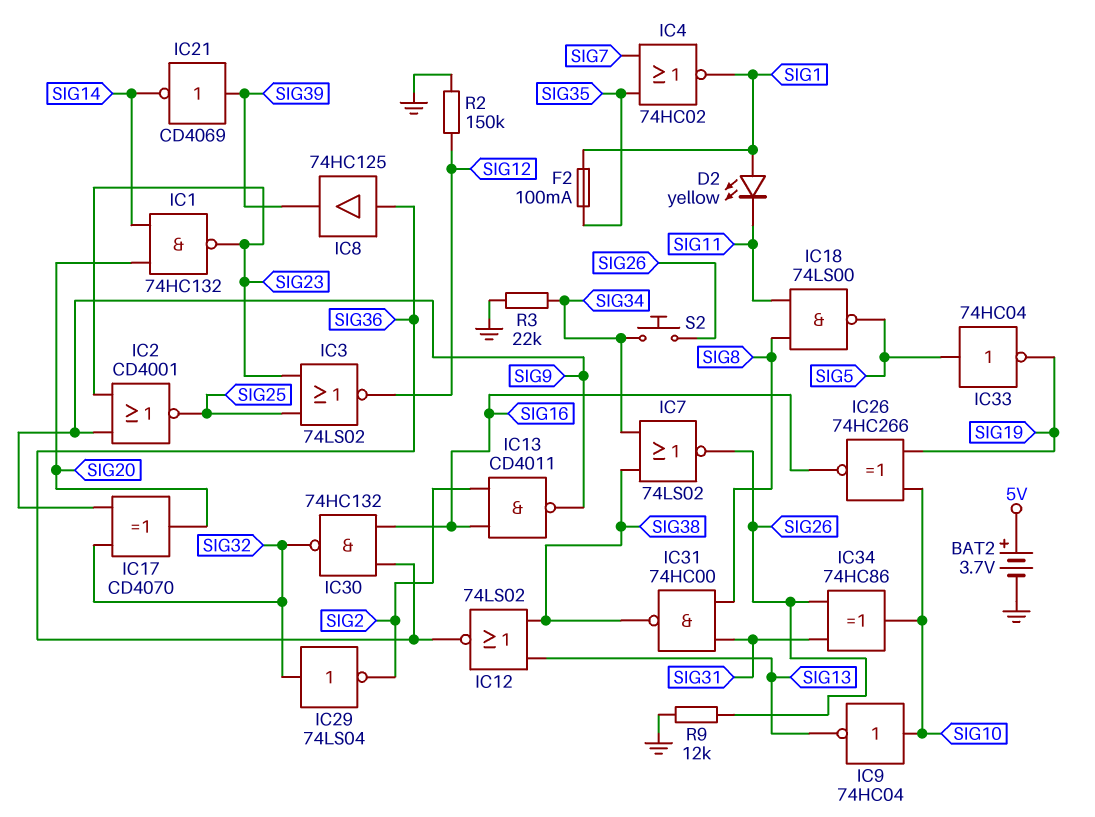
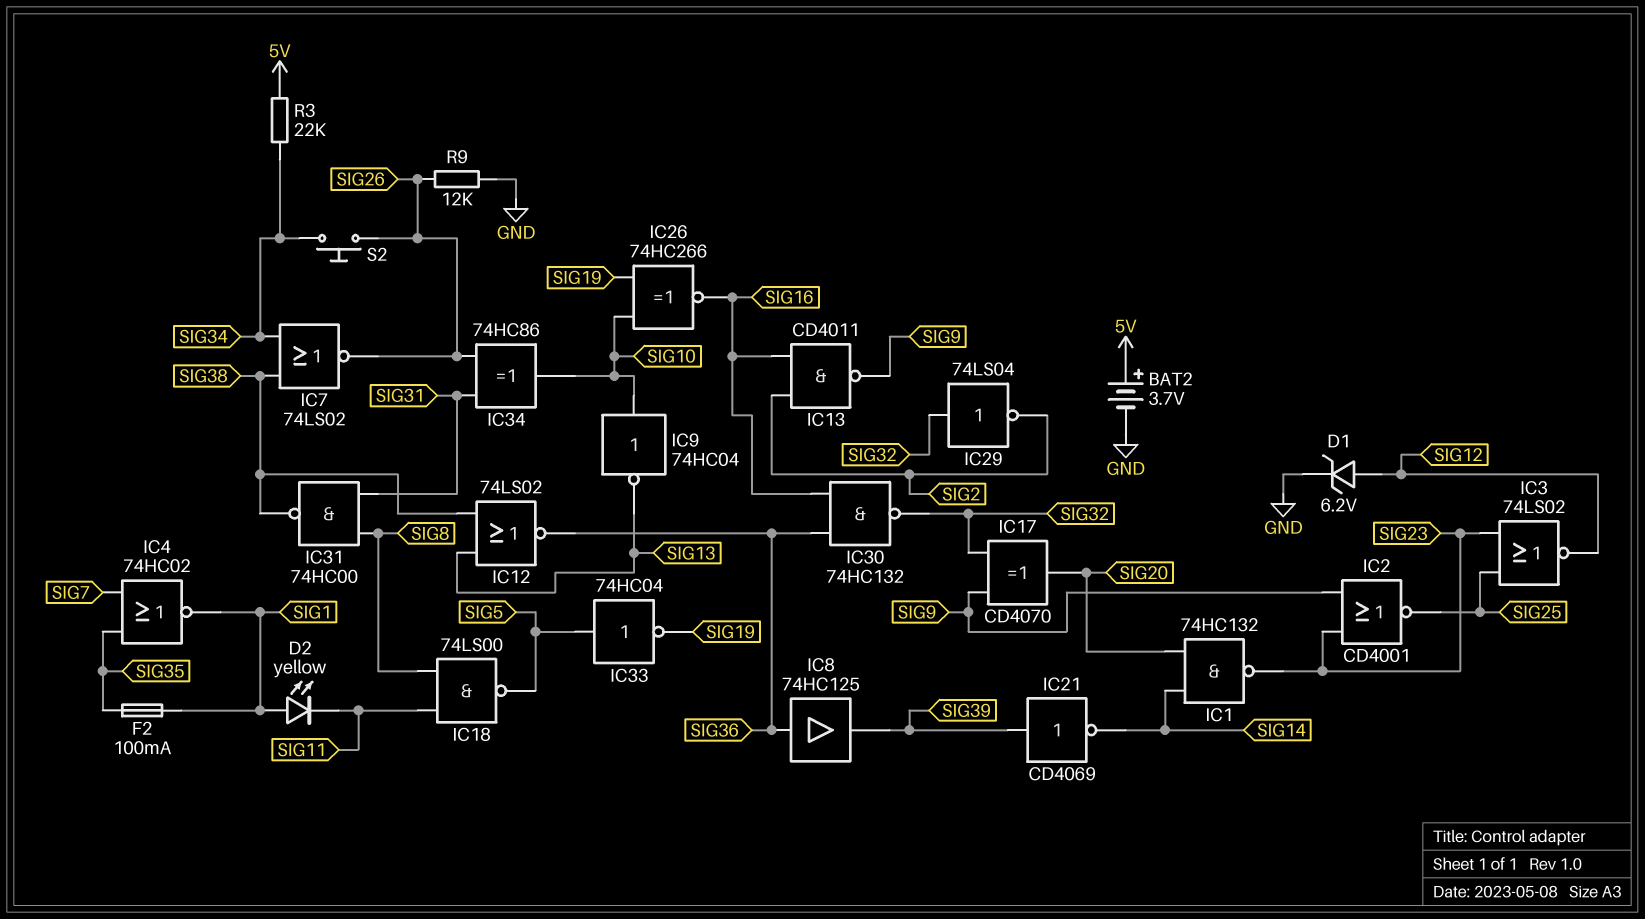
D1: none -> zener 6.2V (A SIG12, K GND)
R2: 150k (GND, SIG12) -> none
R3: 22k (GND, SIG34) -> 22k (5V, SIG34)

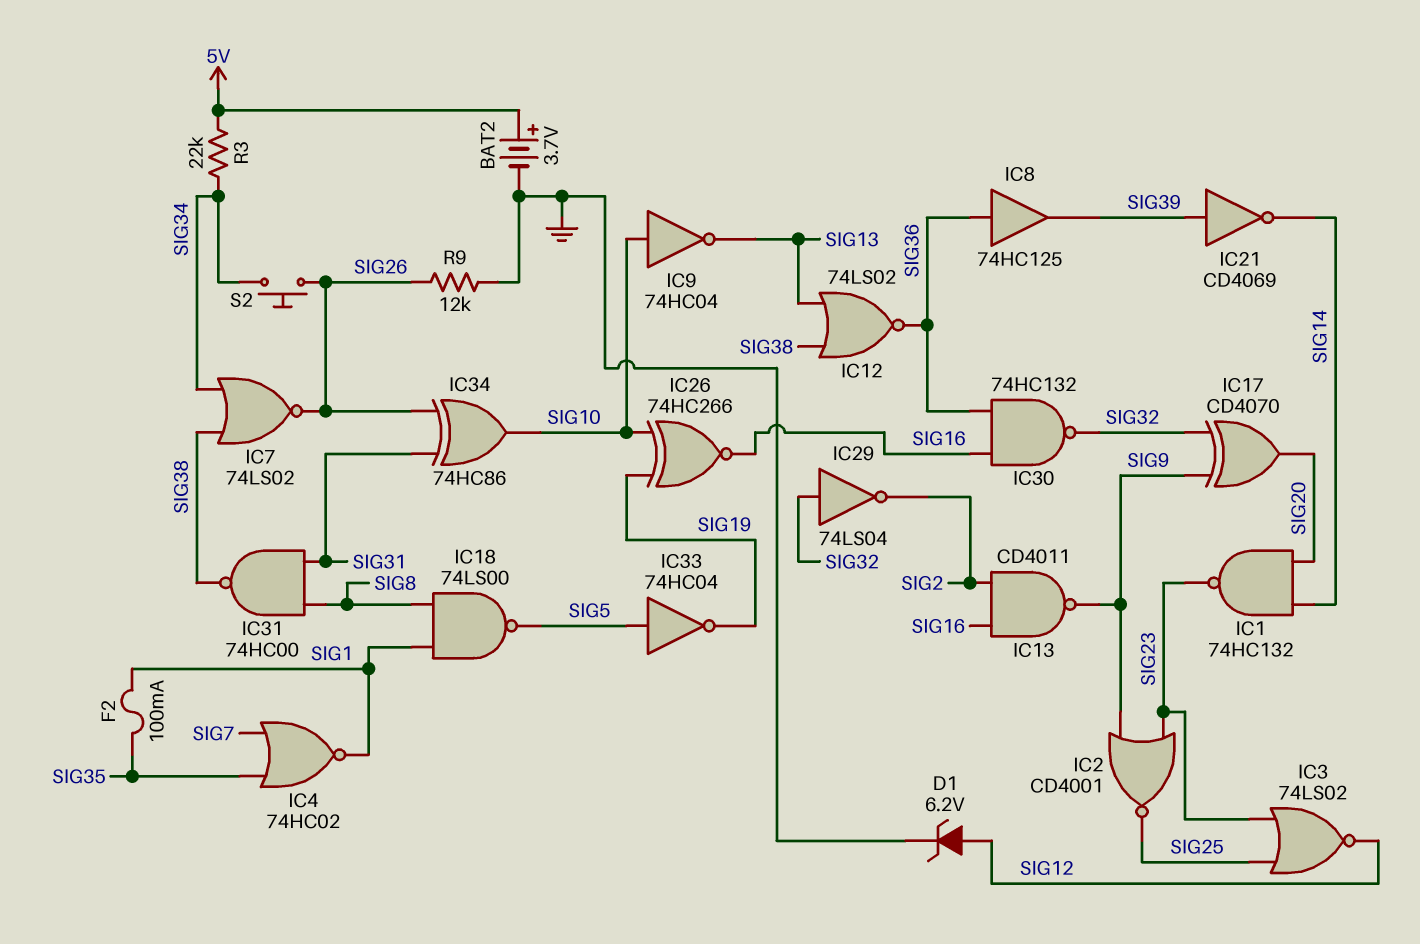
D2: LED yellow (A SIG1, K SIG11) -> none
IC18: NAND 74LS00 (in SIG8, in SIG11, out SIG5) -> NAND 74LS00 (in SIG1, in SIG8, out SIG5)

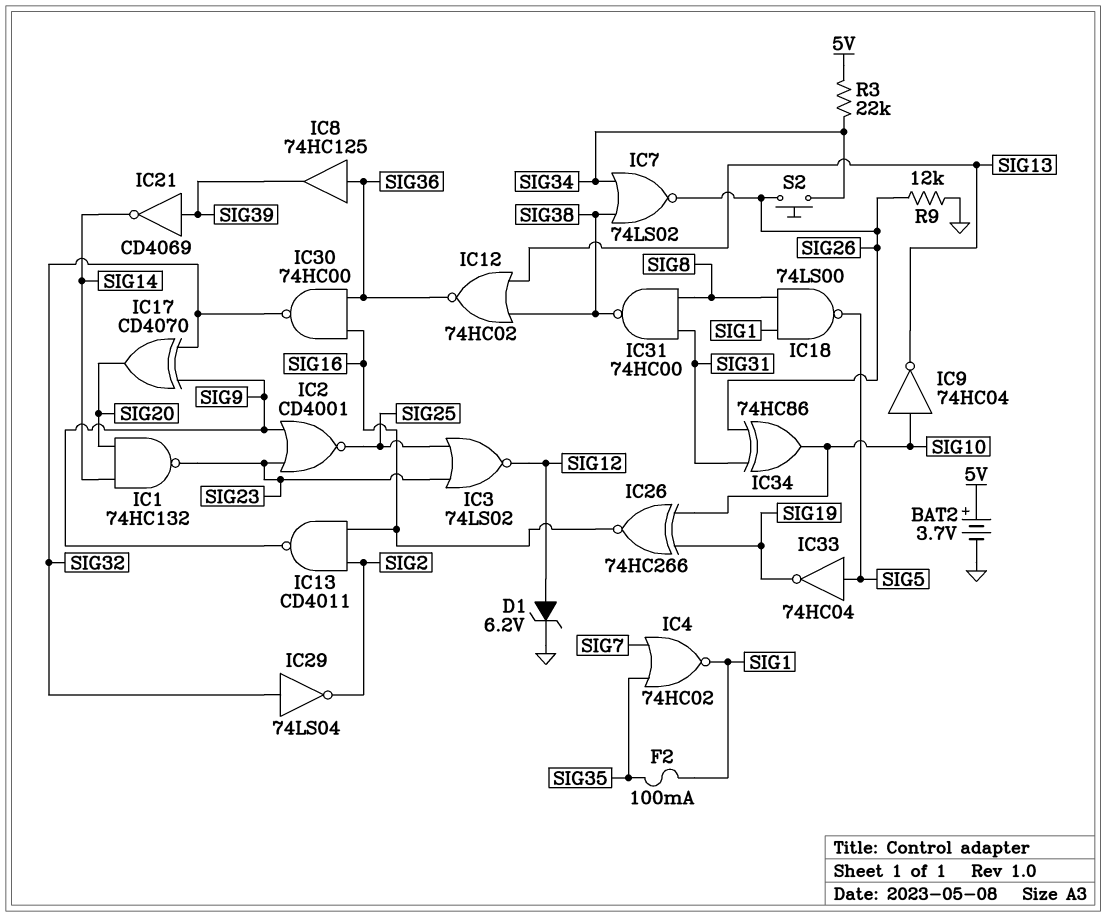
IC12: NOR 74LS02 (in SIG13, in SIG38, out SIG36) -> NOR 74HC02 (in SIG13, in SIG38, out SIG36)
IC30: NAND 74HC132 (in SIG16, in SIG36, out SIG32) -> NAND 74HC00 (in SIG16, in SIG36, out SIG32)

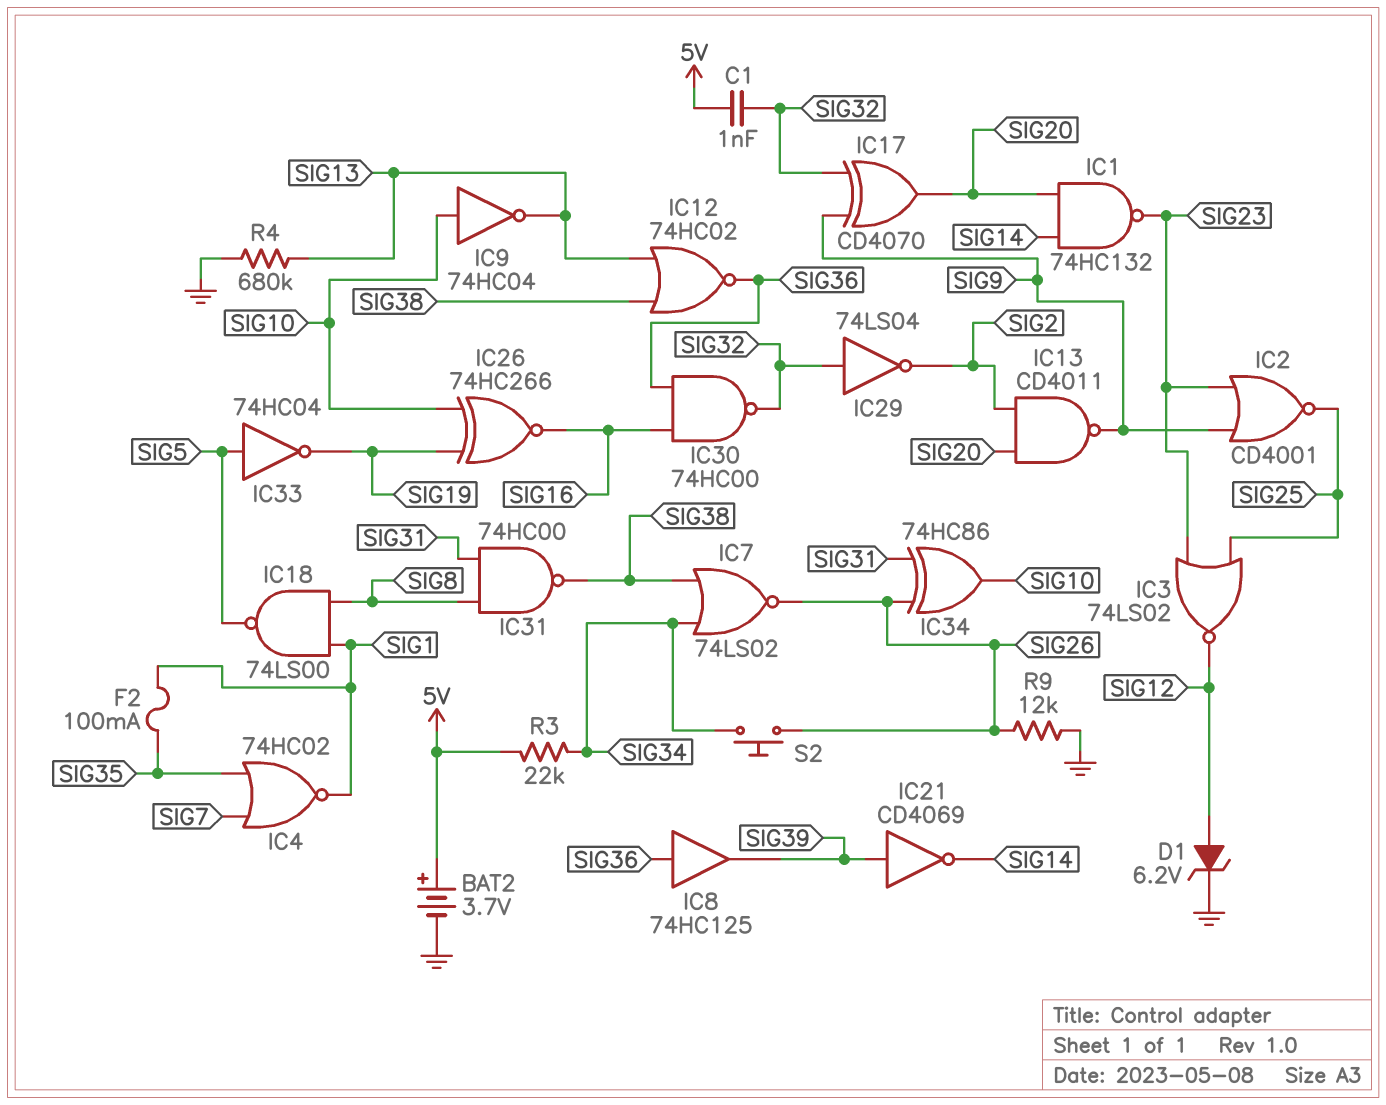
C1: none -> 1nF (5V, SIG32)
IC13: NAND CD4011 (in SIG2, in SIG16, out SIG9) -> NAND CD4011 (in SIG2, in SIG20, out SIG9)
R4: none -> 680k (GND, SIG13)

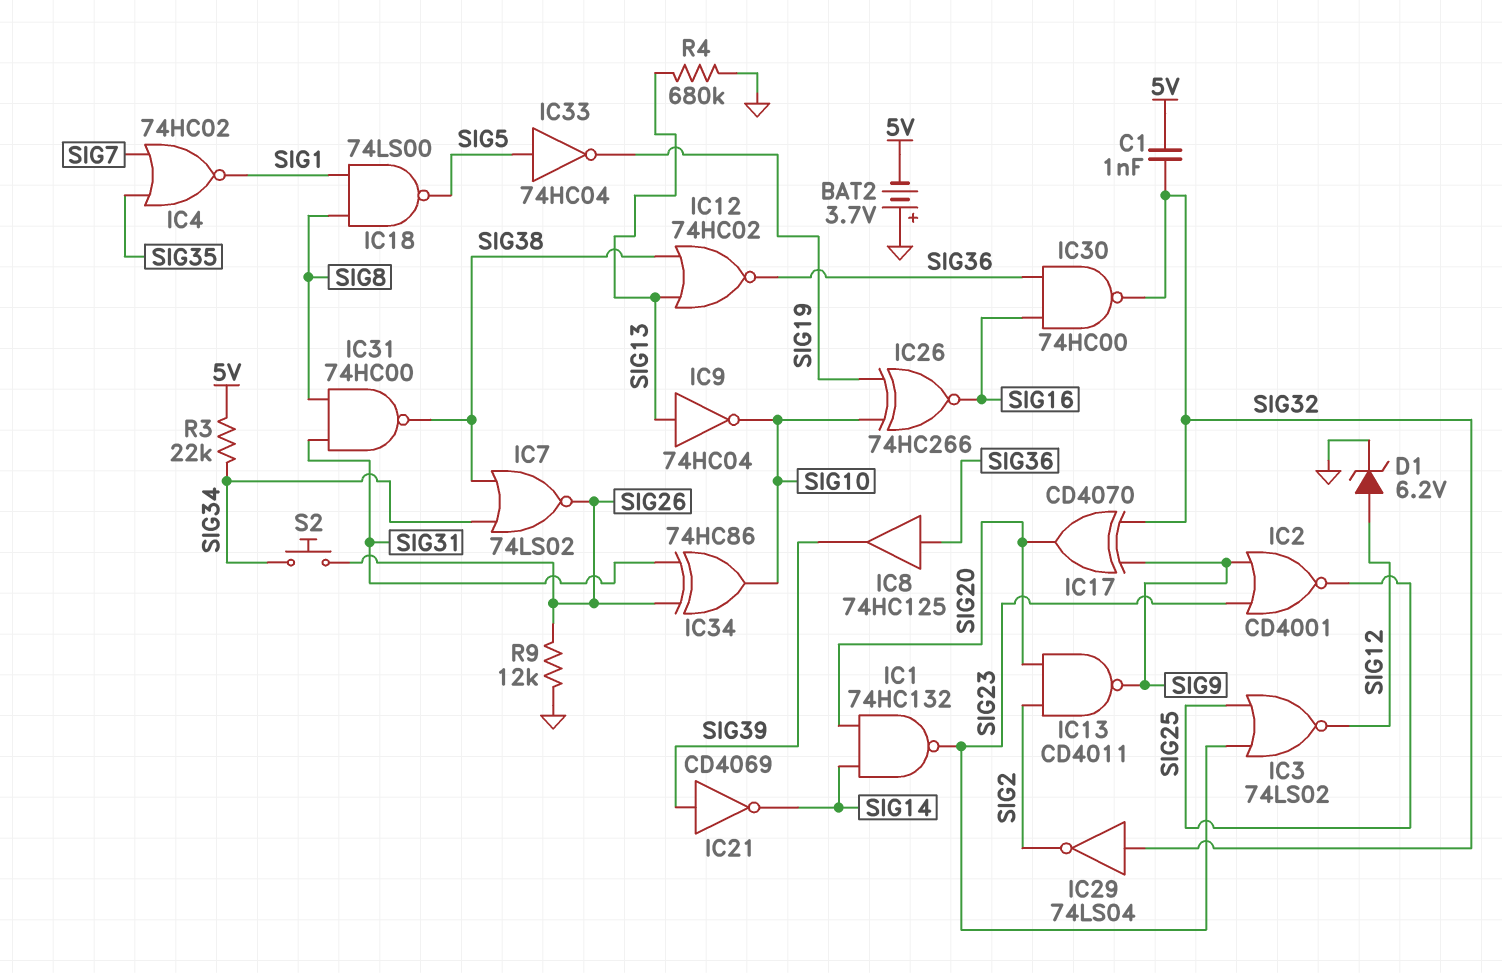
BAT2: 3.7V (plus 5V, minus GND) -> 3.7V (plus GND, minus 5V)
F2: 100mA (SIG1, SIG35) -> none
IC9: NOT 74HC04 (in SIG10, out SIG13) -> NOT 74HC04 (in SIG13, out SIG10)

